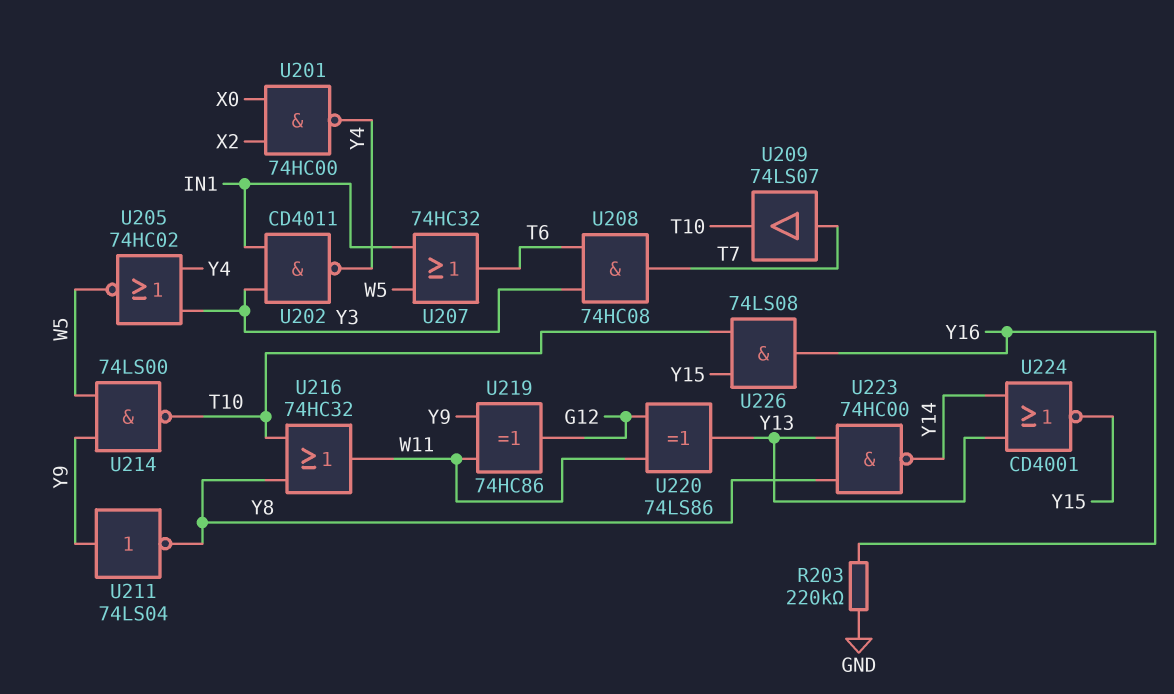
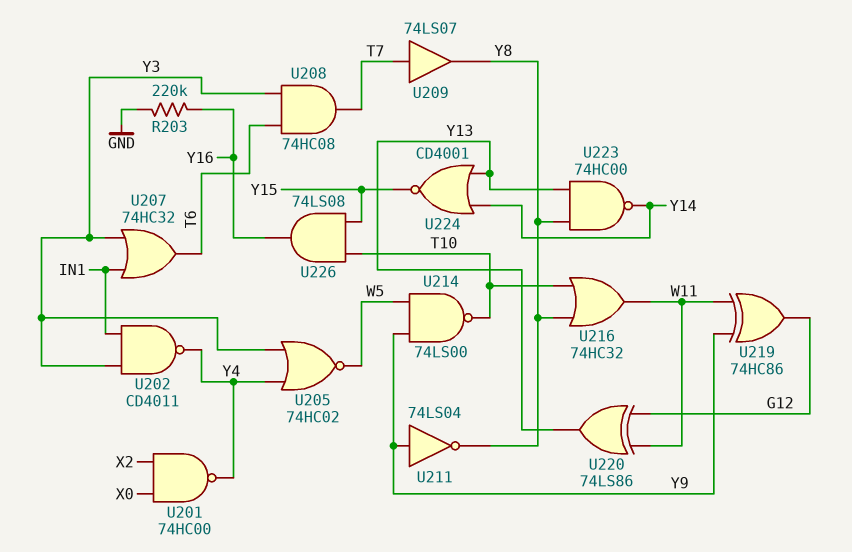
U207: OR 74HC32 (in IN1, in W5, out T6) -> OR 74HC32 (in IN1, in Y3, out T6)
U209: buffer 74LS07 (in T7, out T10) -> buffer 74LS07 (in T7, out Y8)

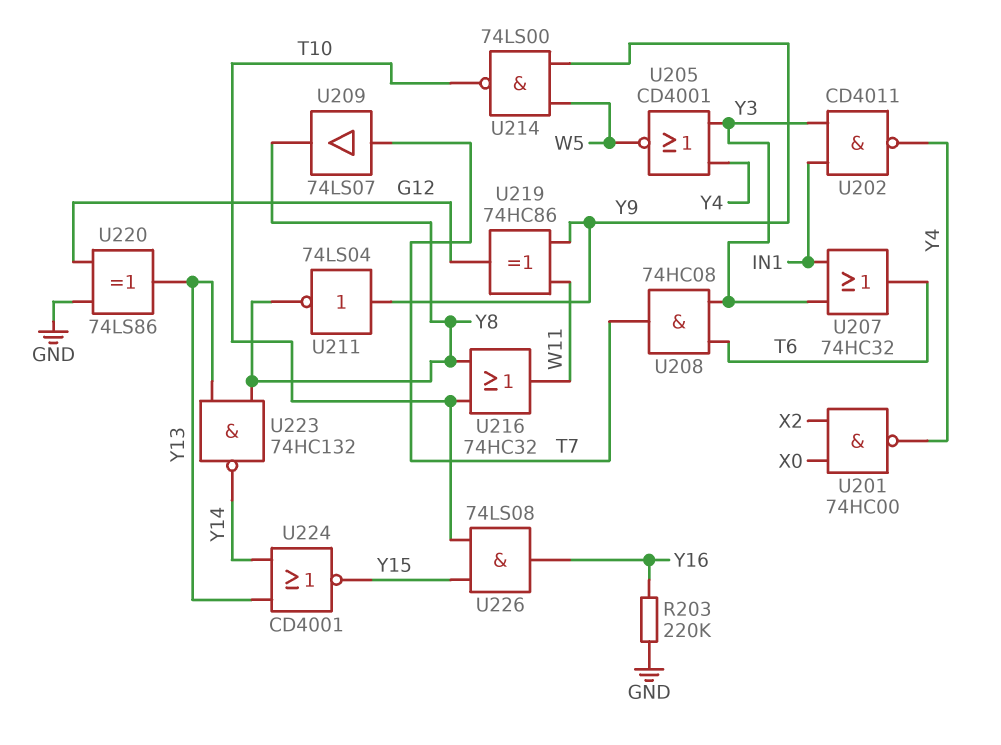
U205: NOR 74HC02 (in Y3, in Y4, out W5) -> NOR CD4001 (in Y3, in Y4, out W5)
U220: XOR 74LS86 (in G12, in W11, out Y13) -> XOR 74LS86 (in G12, in GND, out Y13)
U223: NAND 74HC00 (in Y8, in Y13, out Y14) -> NAND 74HC132 (in Y8, in Y13, out Y14)

